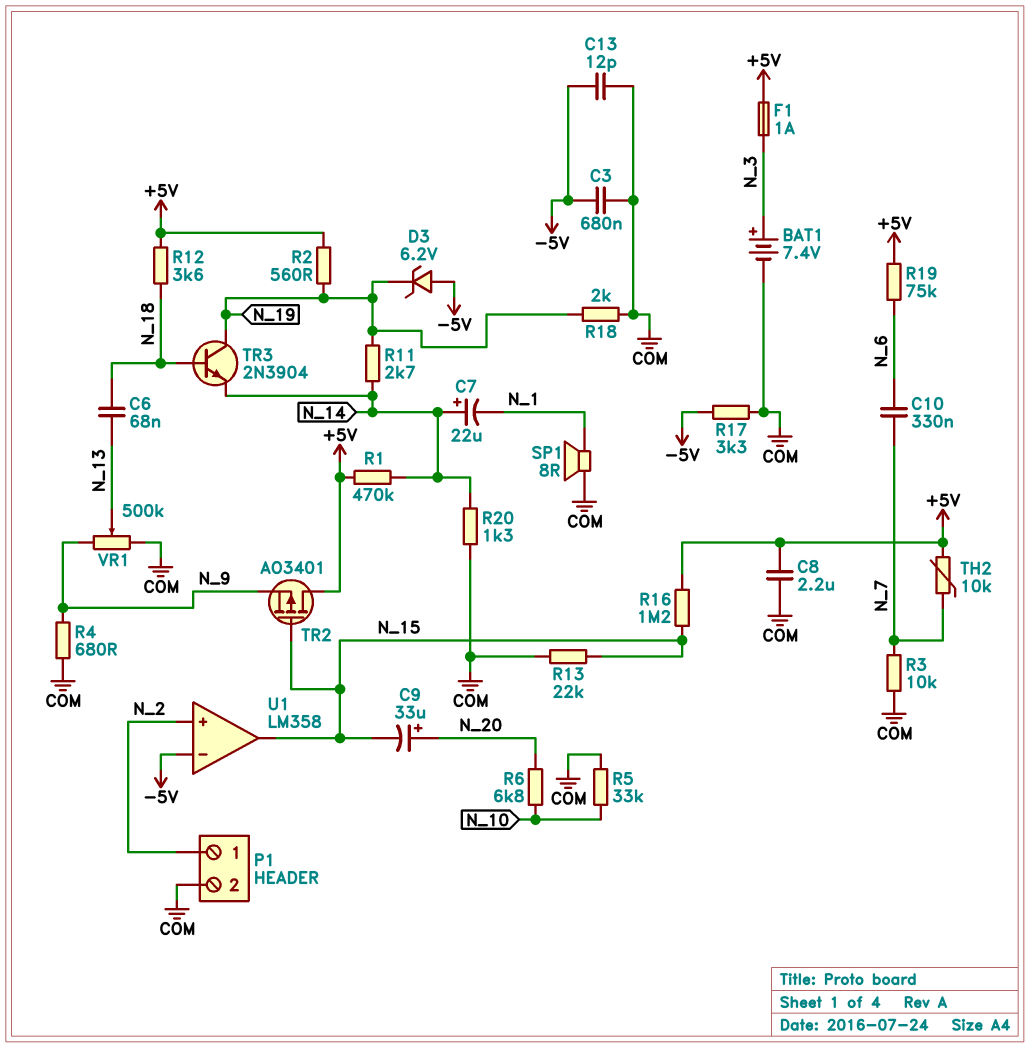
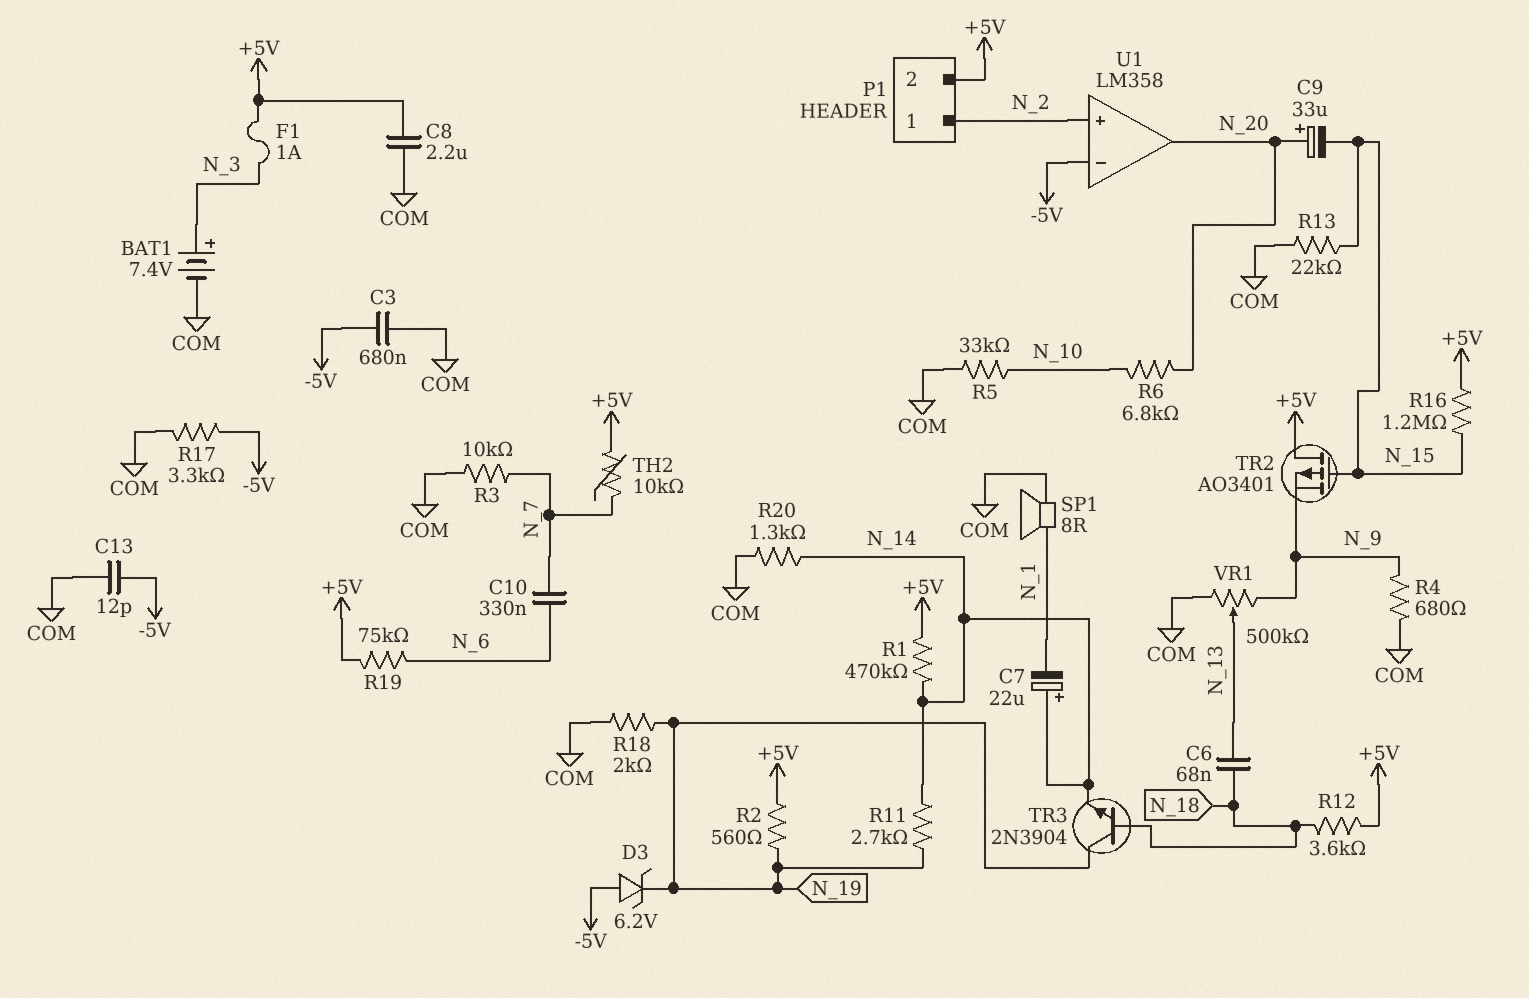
P1 pin 2: COM -> +5V
U1 pin out: N_15 -> N_20

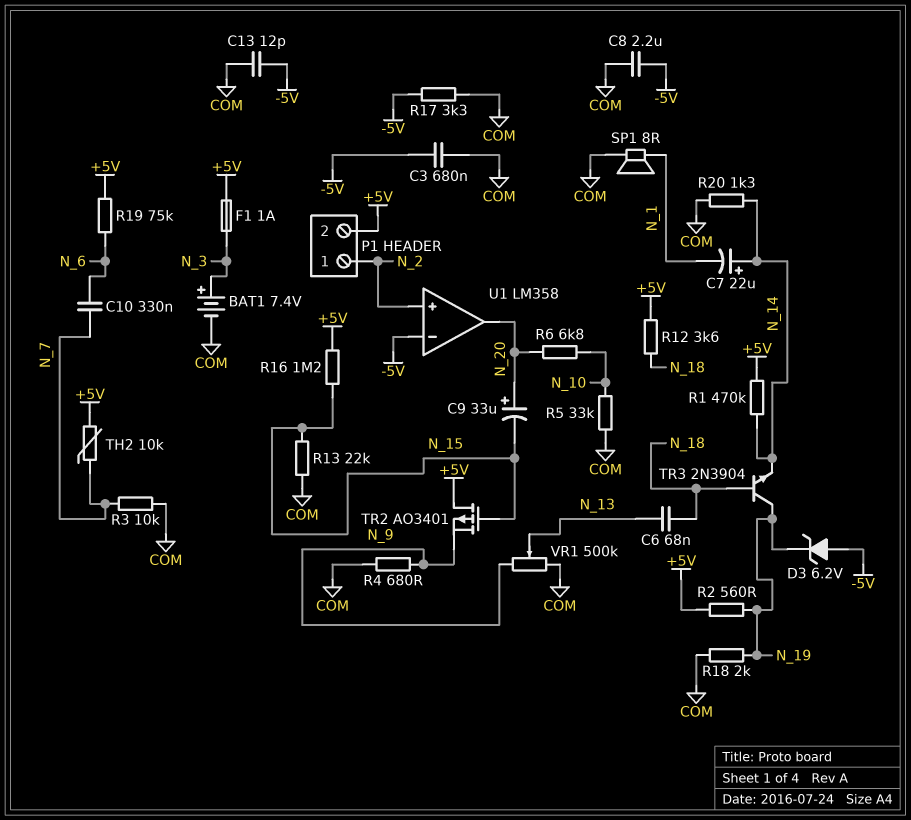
C8: 2.2uF (+5V, COM) -> 2.2uF (-5V, COM)
R11: 2.7k (N_14, N_19) -> none

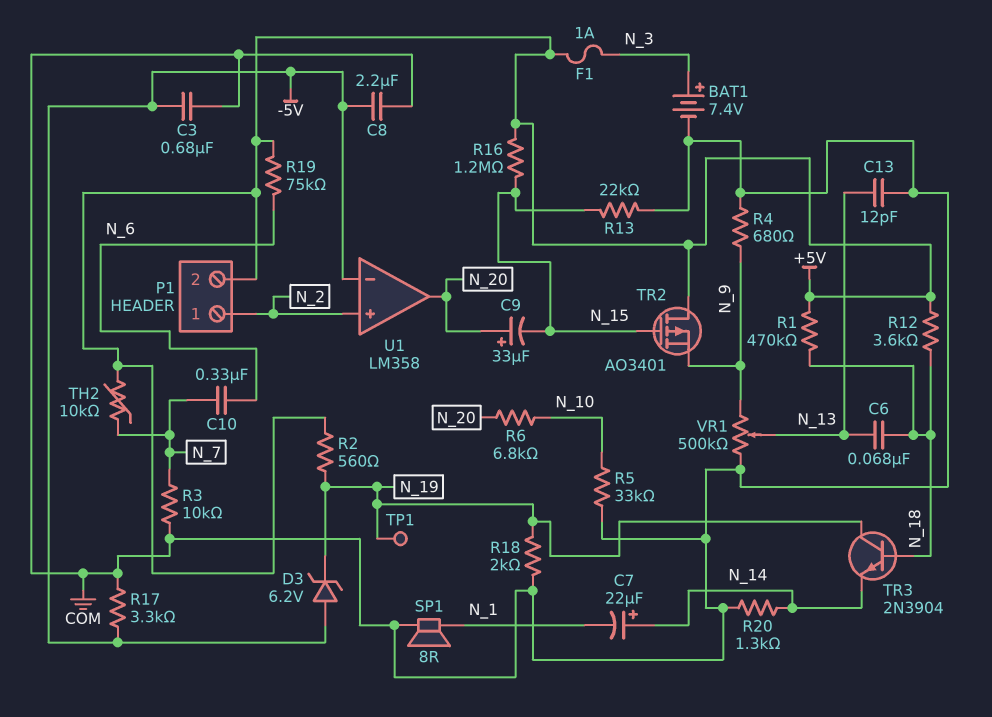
C13: 12pF (-5V, COM) -> 12pF (COM, N_13)
R1: 470k (+5V, N_14) -> 470k (+5V, N_18)
TP1: none -> test point (N_19)

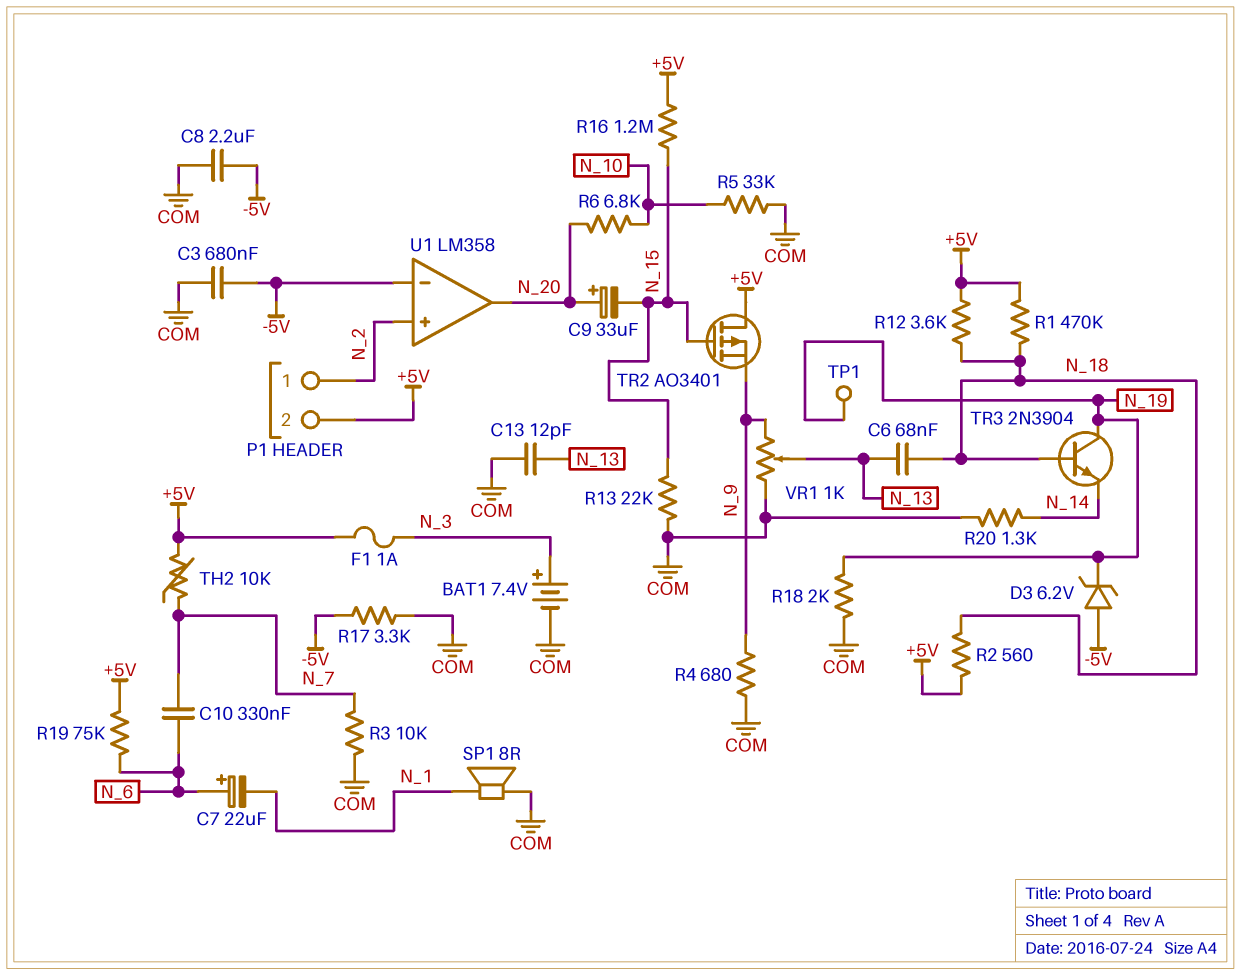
C7: 22uF (plus N_14, minus N_1) -> 22uF (plus N_6, minus N_1)
R2: 560 (+5V, N_19) -> 560 (+5V, N_18)
VR1: 500k (COM, N_9, wiper N_13) -> 1k (COM, N_9, wiper N_13)

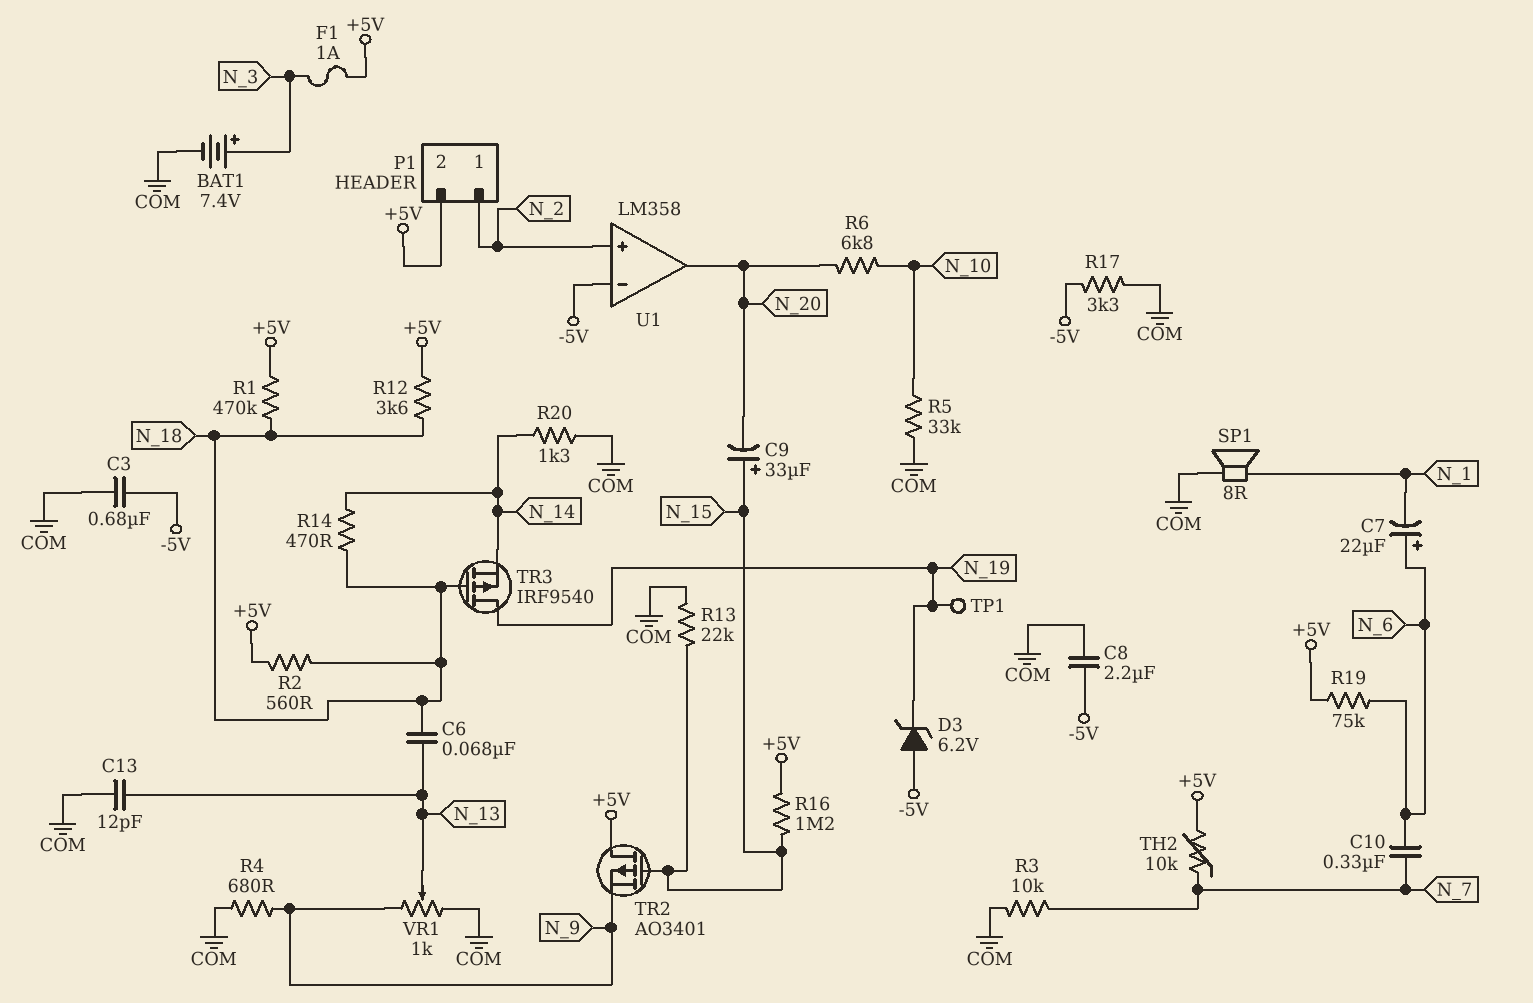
C9: 33uF (plus N_20, minus N_15) -> 33uF (plus N_15, minus N_20)
R14: none -> 470 (N_14, N_18)
R18: 2k (COM, N_19) -> none
TR3: NPN 2N3904 (B N_18, C N_19, E N_14) -> PMOS IRF9540 (G N_18, D N_19, S N_14)

